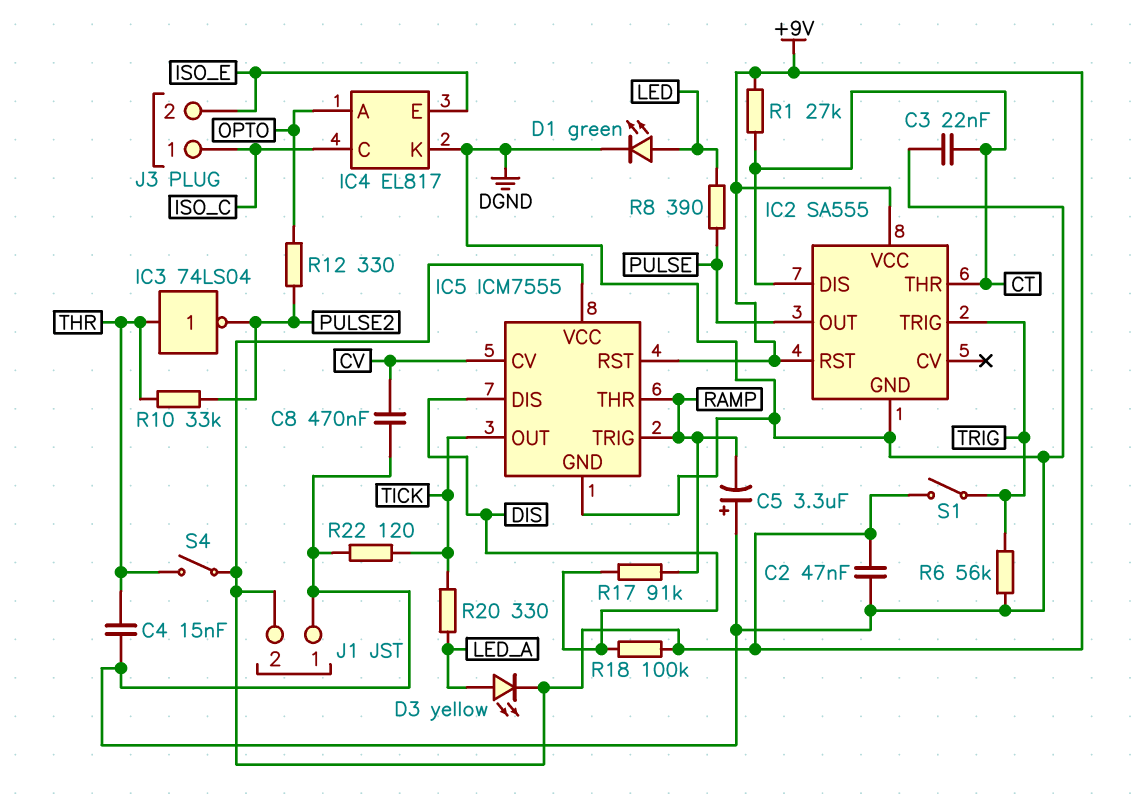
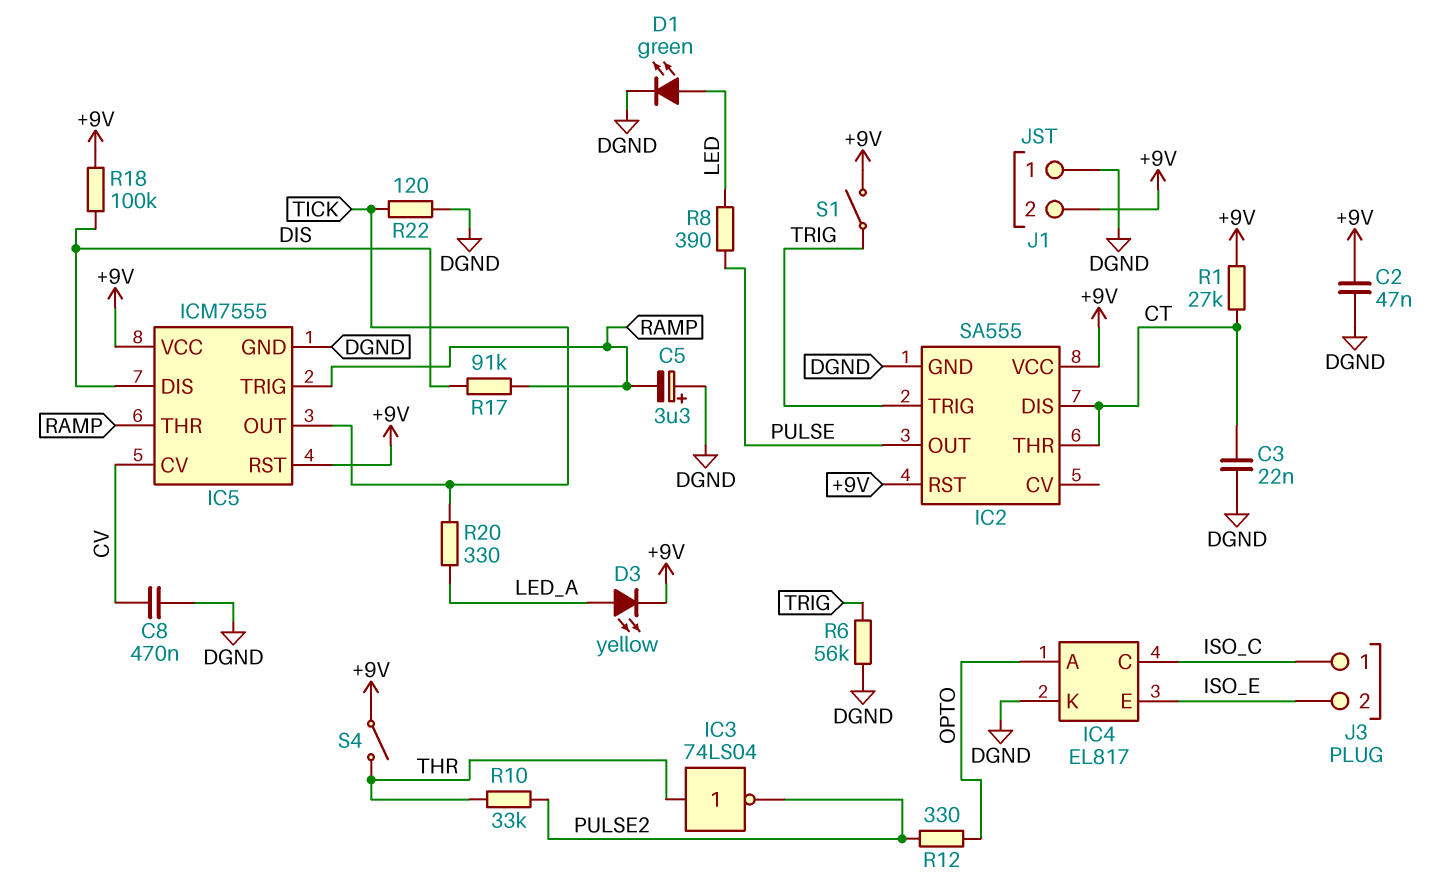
C4: 15nF (DGND, THR) -> none

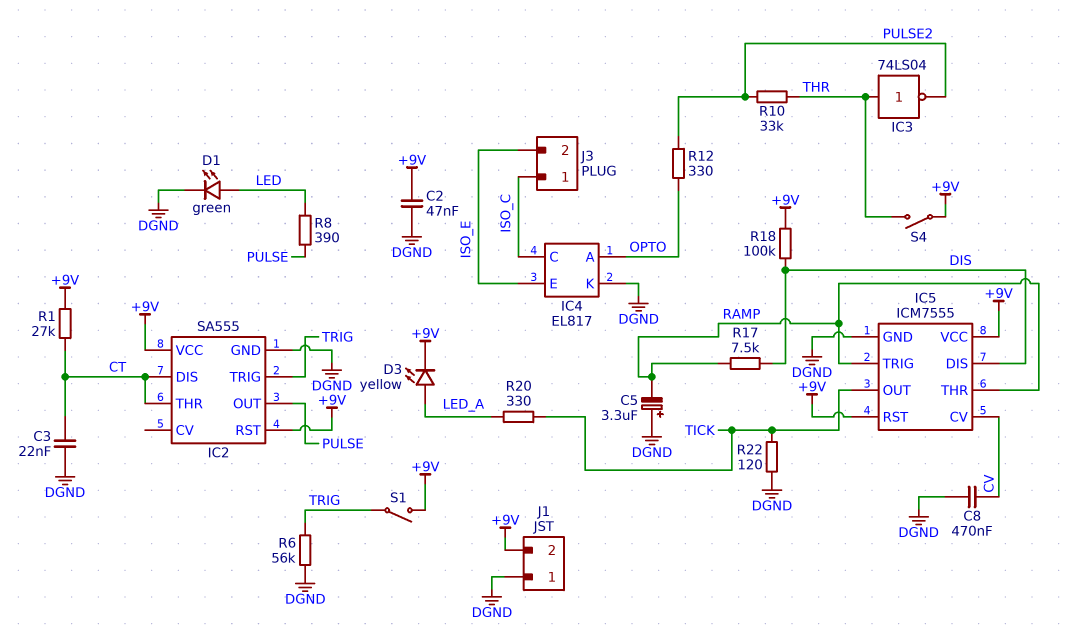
R17: 91k (DIS, RAMP) -> 7.5k (DIS, RAMP)

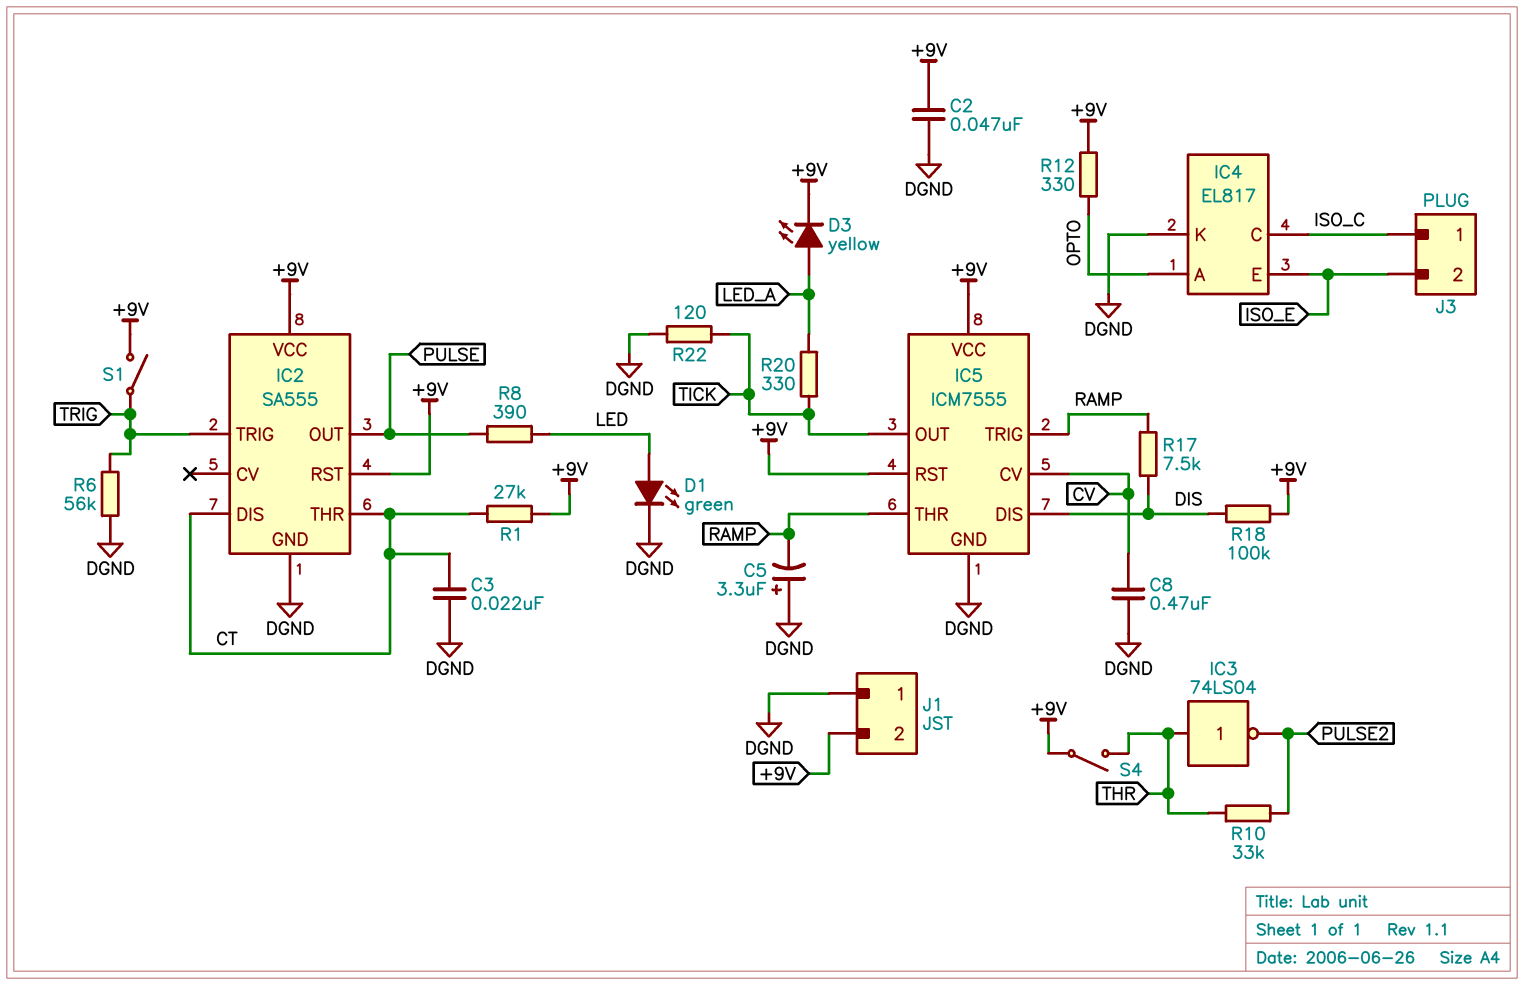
R12: 330 (OPTO, PULSE2) -> 330 (+9V, OPTO)

